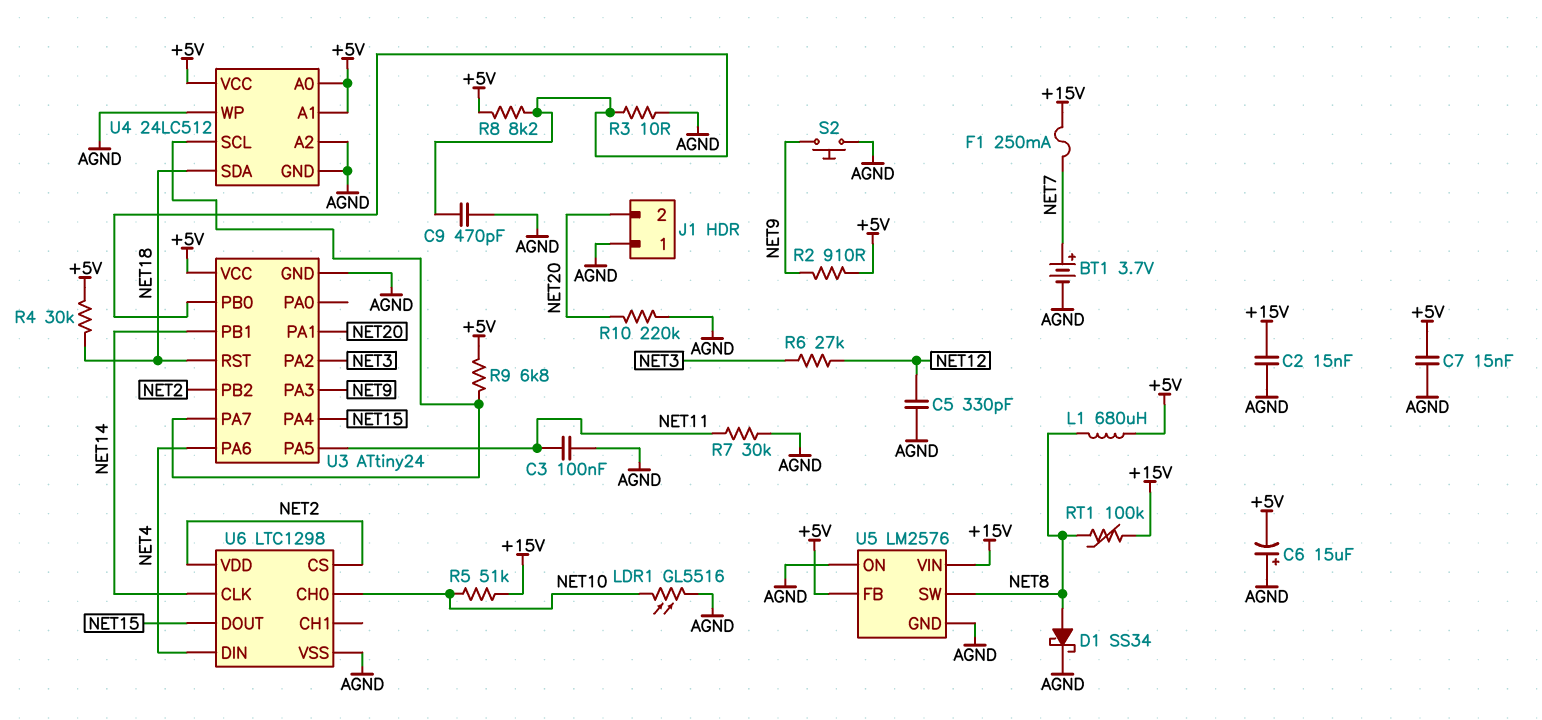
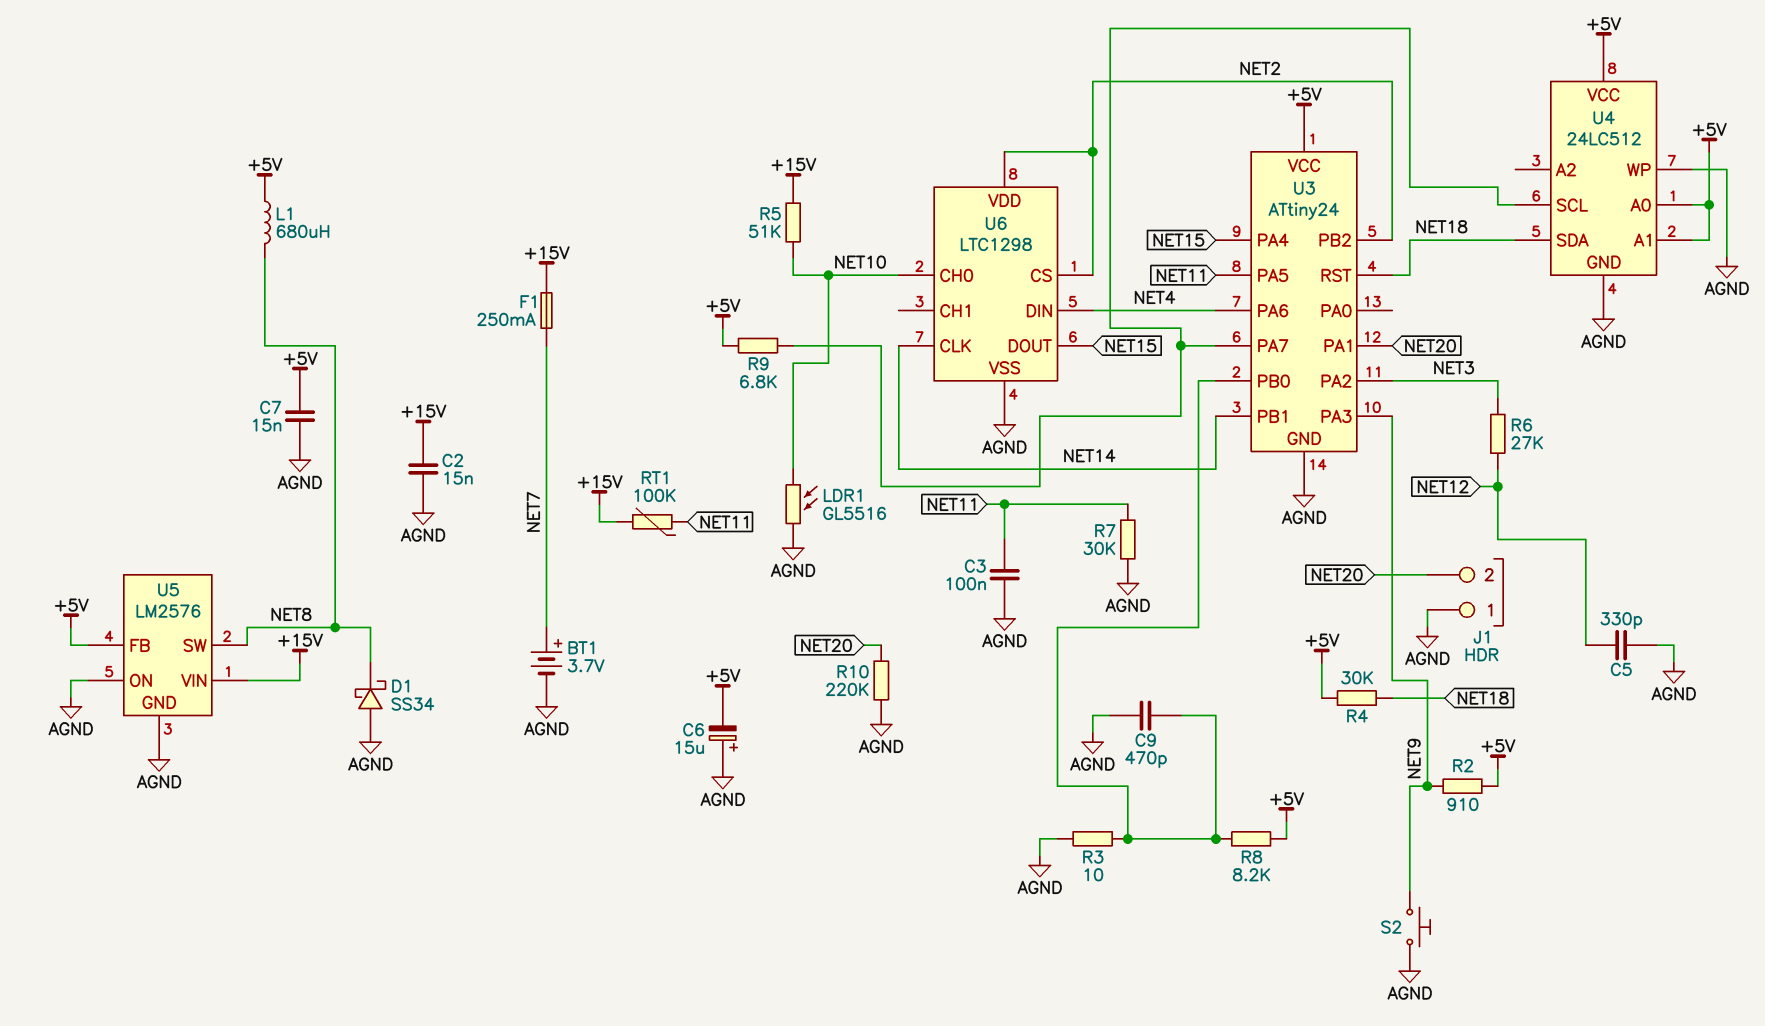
D1: schottky SS34 (A NET8, K AGND) -> schottky SS34 (A AGND, K NET8)
RT1: 100k (+15V, NET8) -> 100k (+15V, NET11)
U4 pin A2: AGND -> none

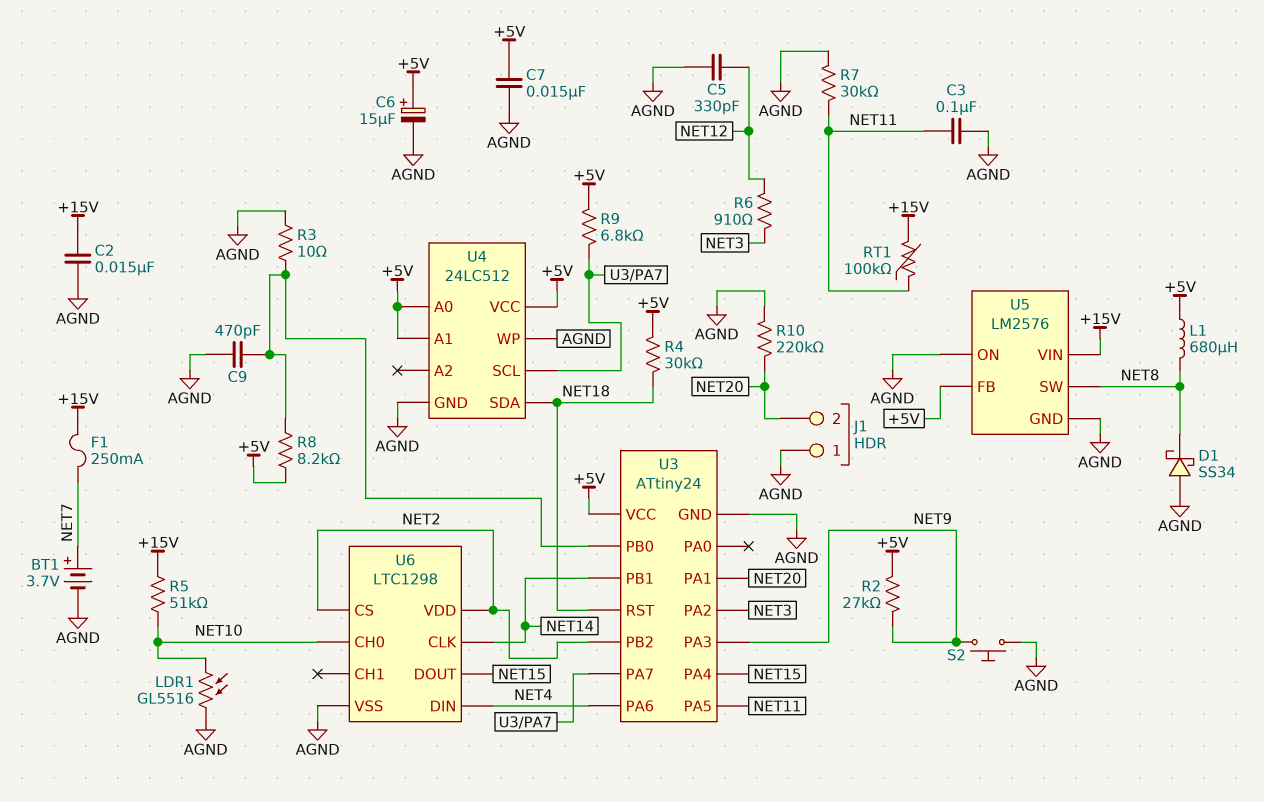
C6: 15uF (plus AGND, minus +5V) -> 15uF (plus +5V, minus AGND)
R2: 910 (+5V, NET9) -> 27k (+5V, NET9)
R6: 27k (NET3, NET12) -> 910 (NET3, NET12)

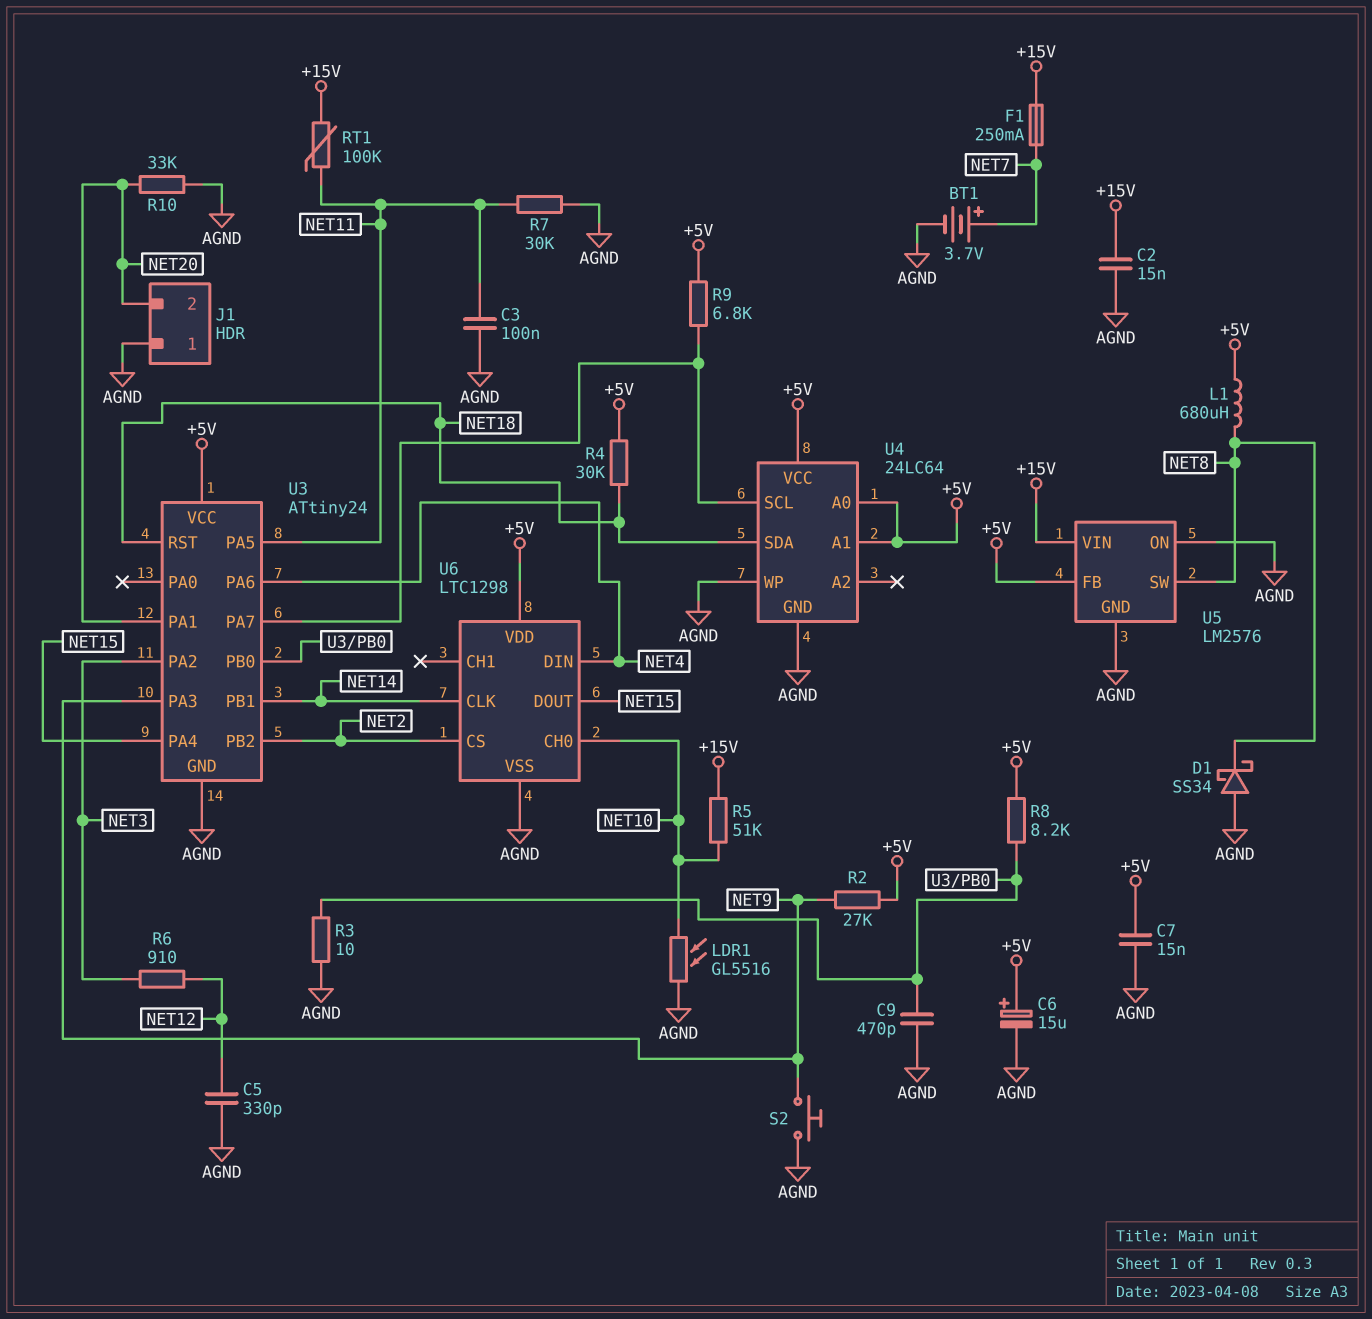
R10: 220k (AGND, NET20) -> 33k (AGND, NET20)
U4: 24LC512 -> 24LC64
U6 pin VDD: NET2 -> +5V

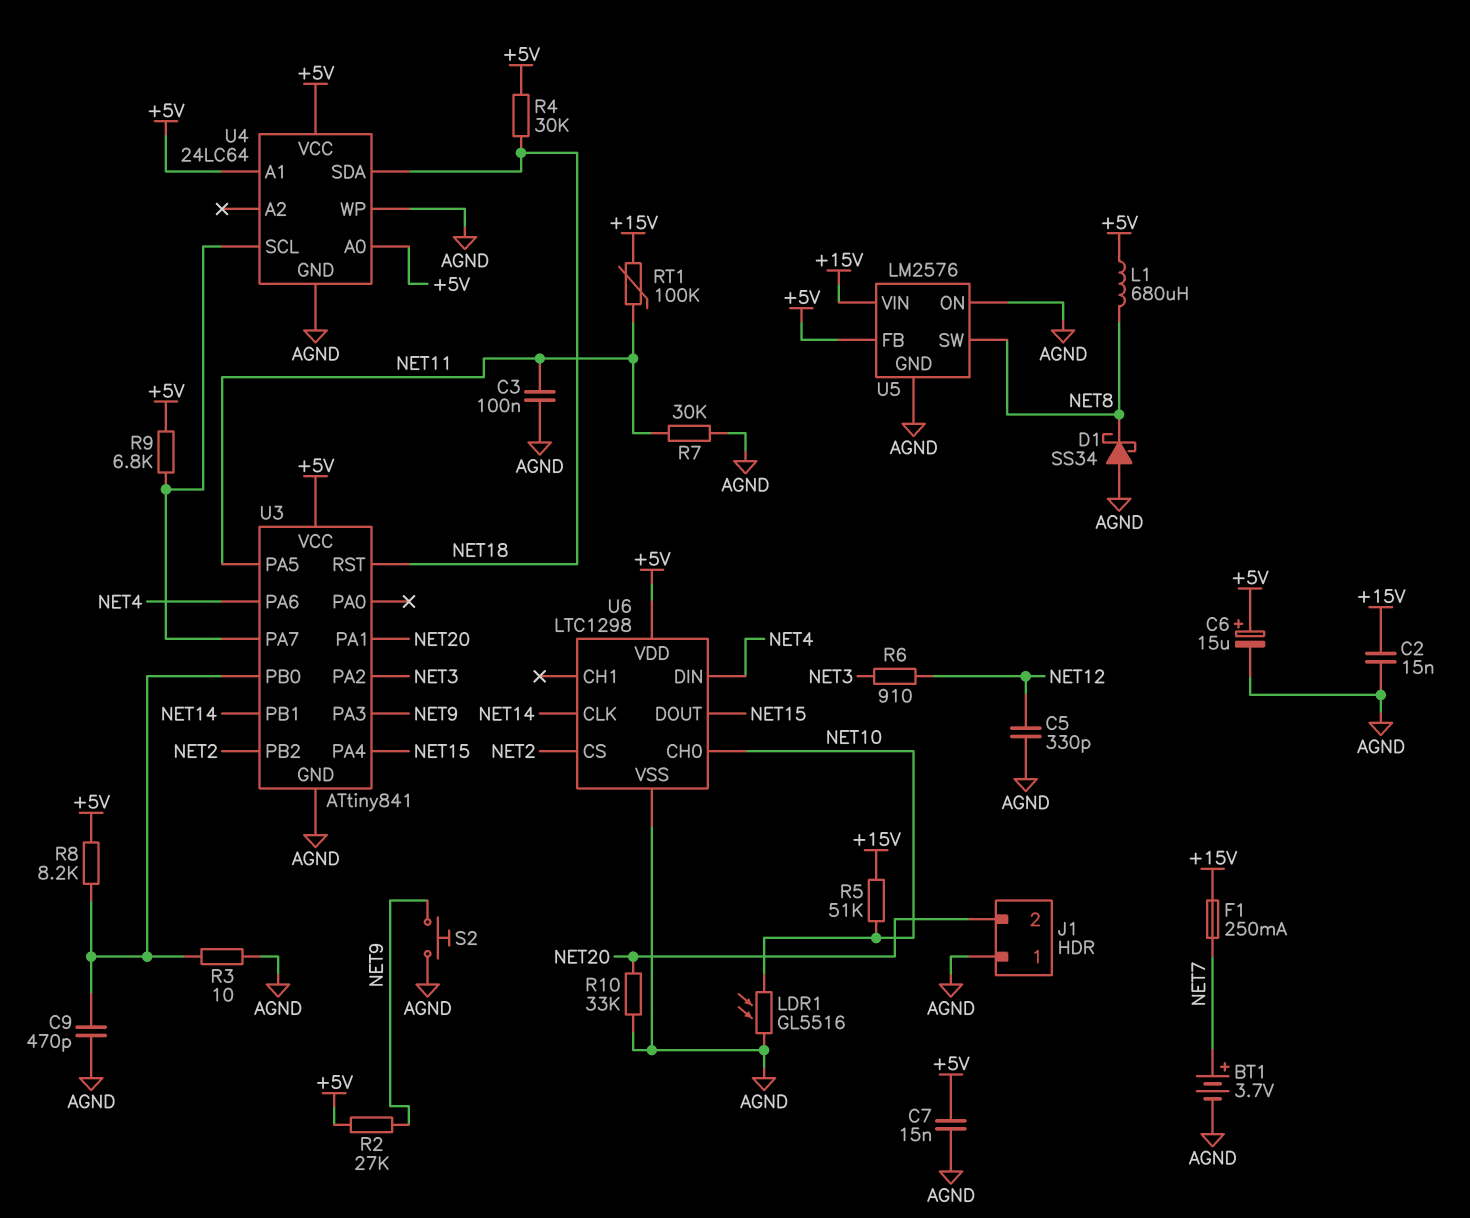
U3: ATtiny24 -> ATtiny841

